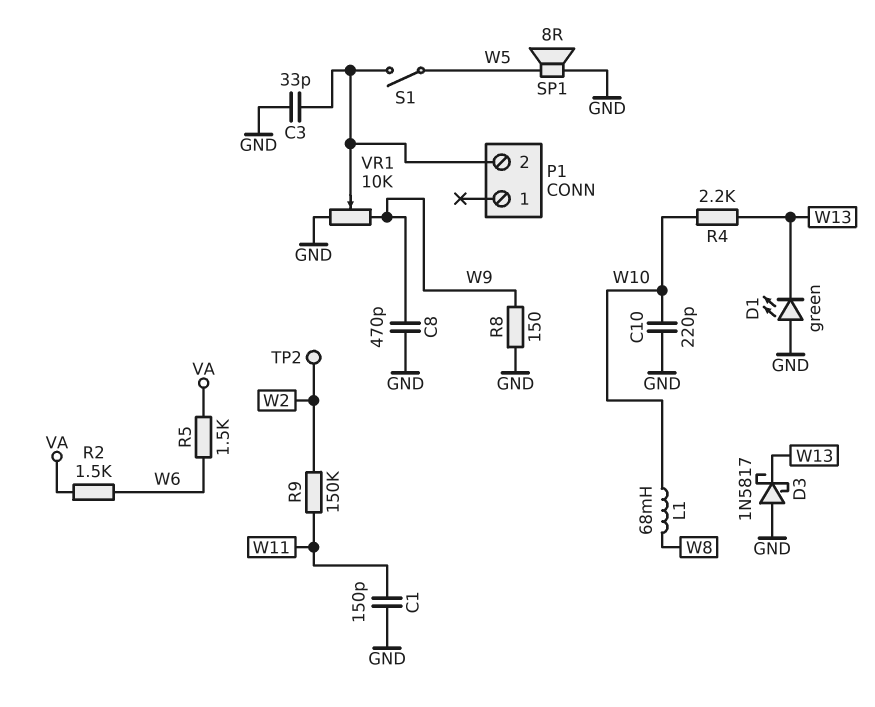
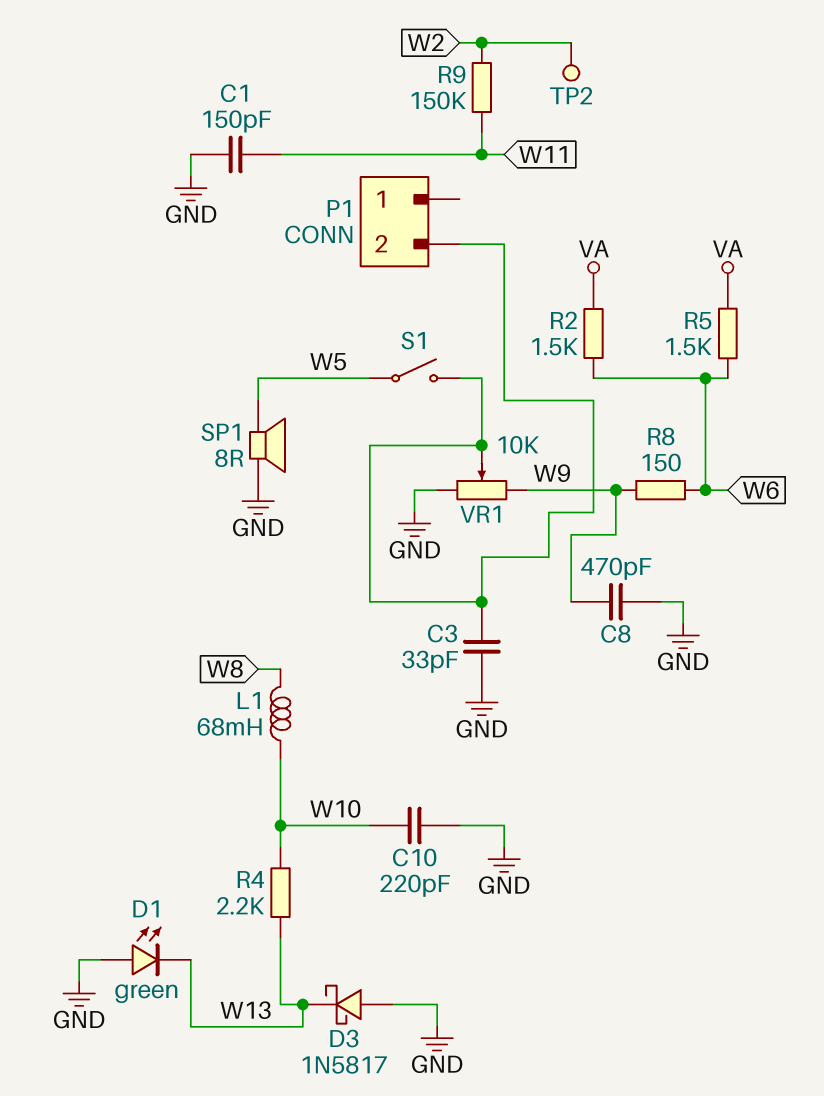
R8: 150 (GND, W9) -> 150 (W6, W9)

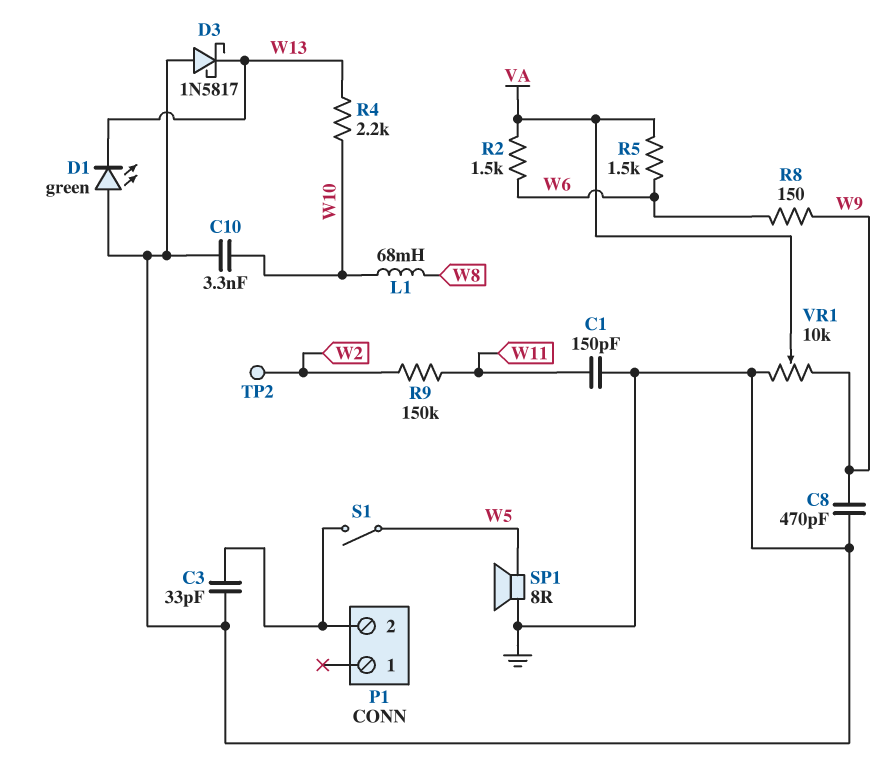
C10: 220pF (GND, W10) -> 3.3nF (GND, W10)
VR1: 10k (GND, W9, wiper P1/2) -> 10k (GND, W9, wiper VA)

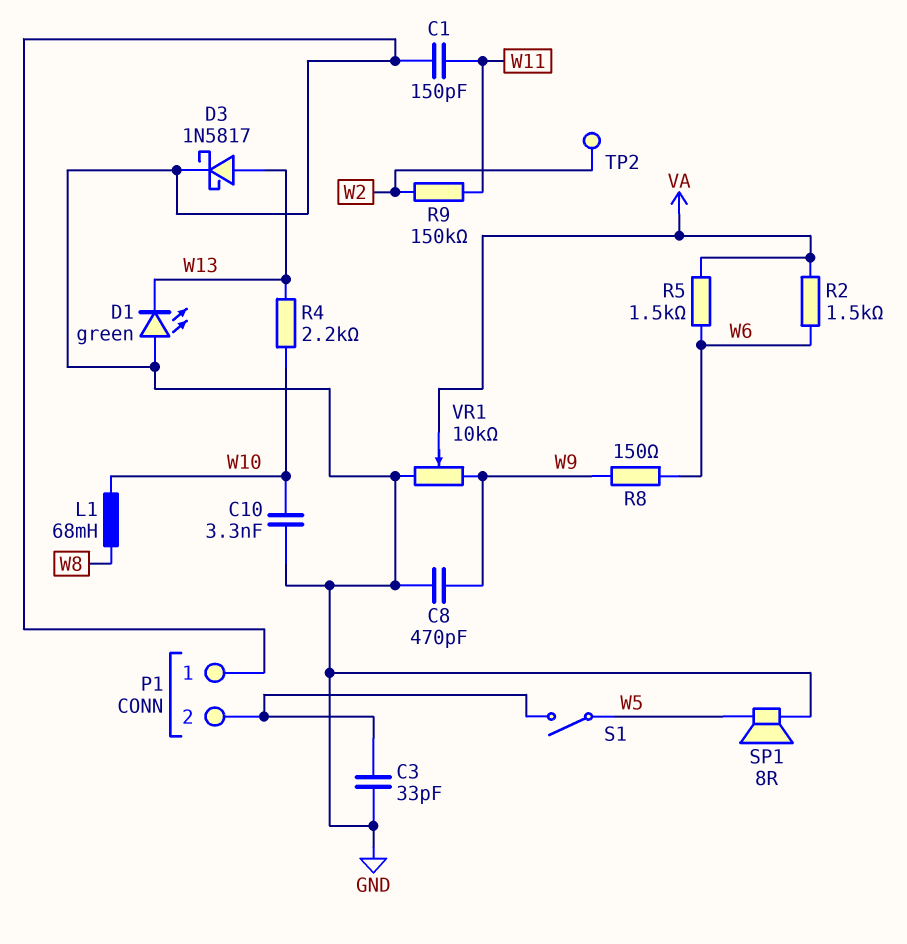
D3: schottky 1N5817 (A GND, K W13) -> schottky 1N5817 (A W13, K GND)
P1 pin 1: none -> GND

